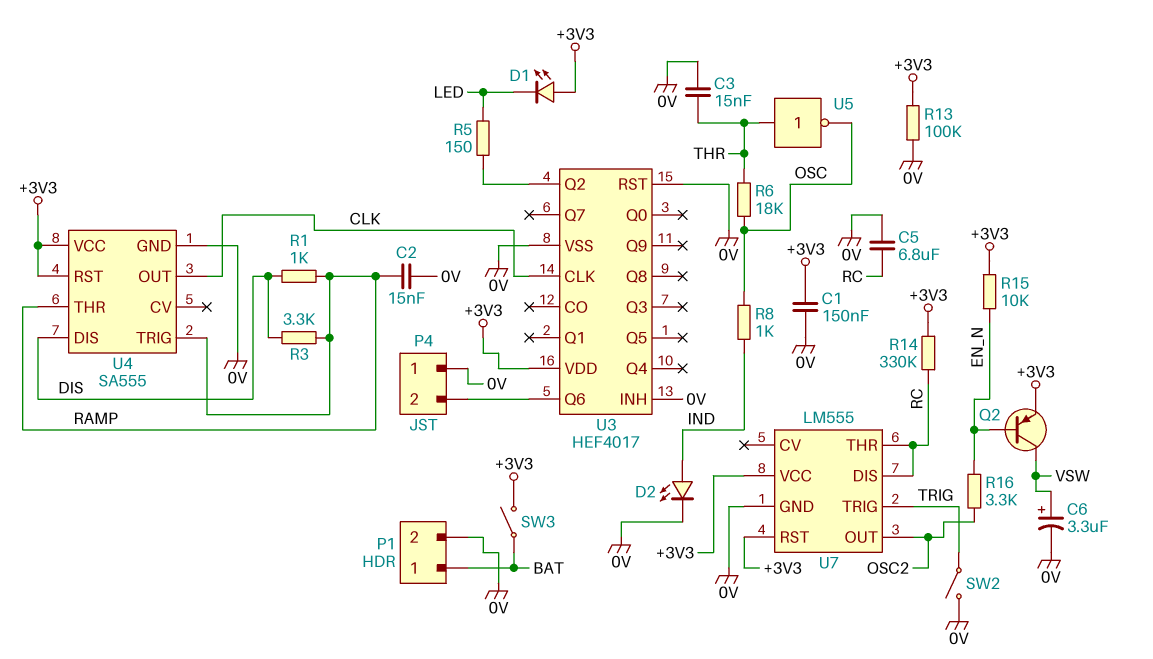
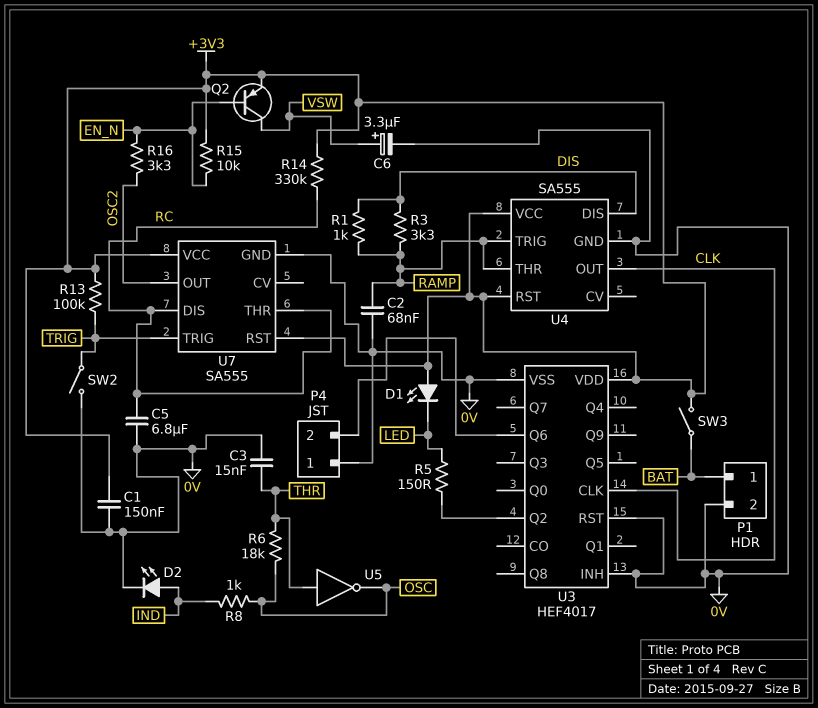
C2: 15nF (0V, RAMP) -> 68nF (0V, RAMP)
R13: 100k (+3V3, 0V) -> 100k (+3V3, TRIG)
U7: LM555 -> SA555

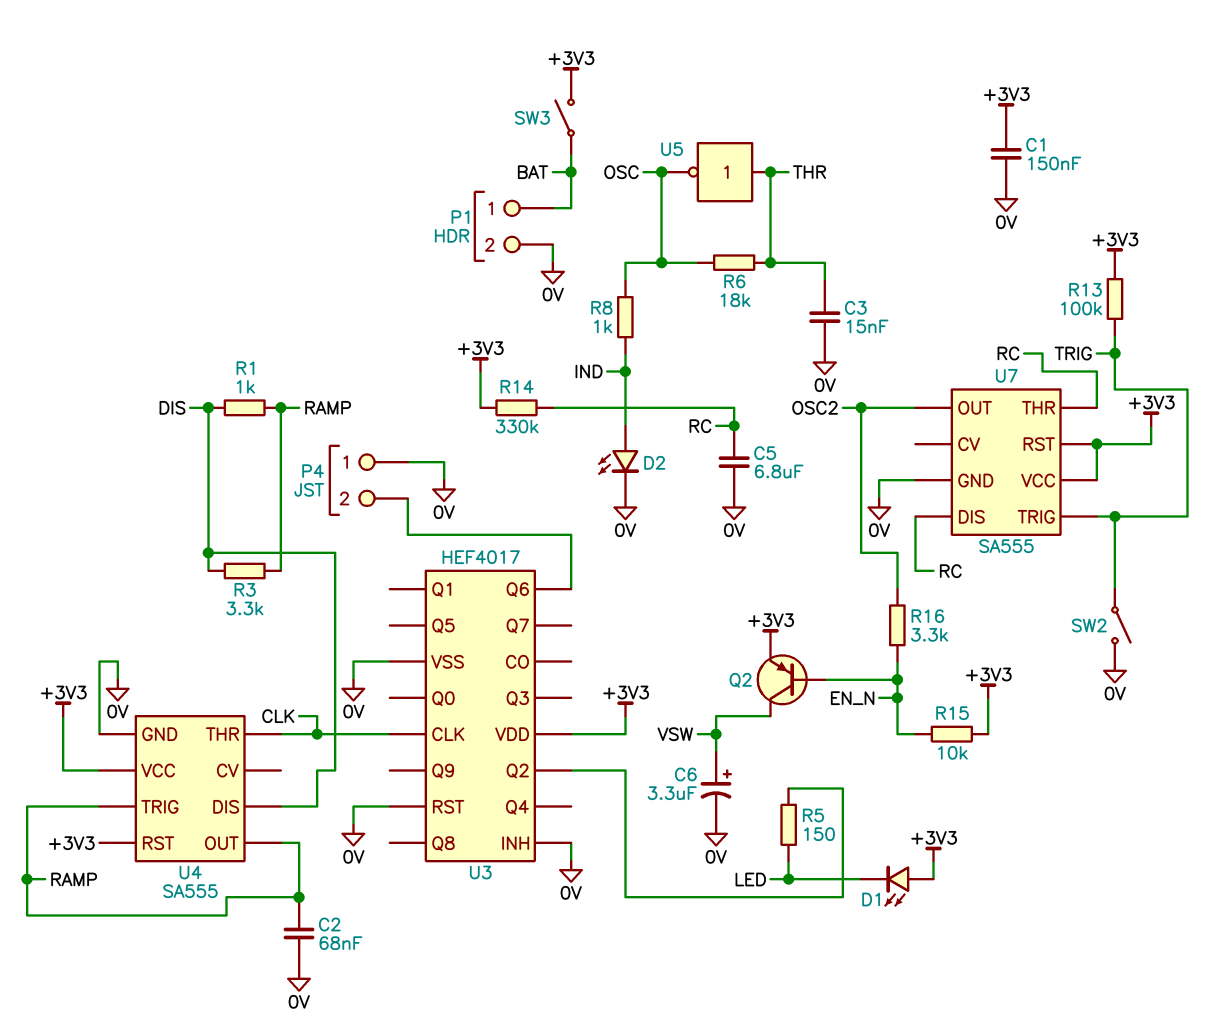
U4 pin OUT: CLK -> RAMP
U4 pin THR: RAMP -> CLK

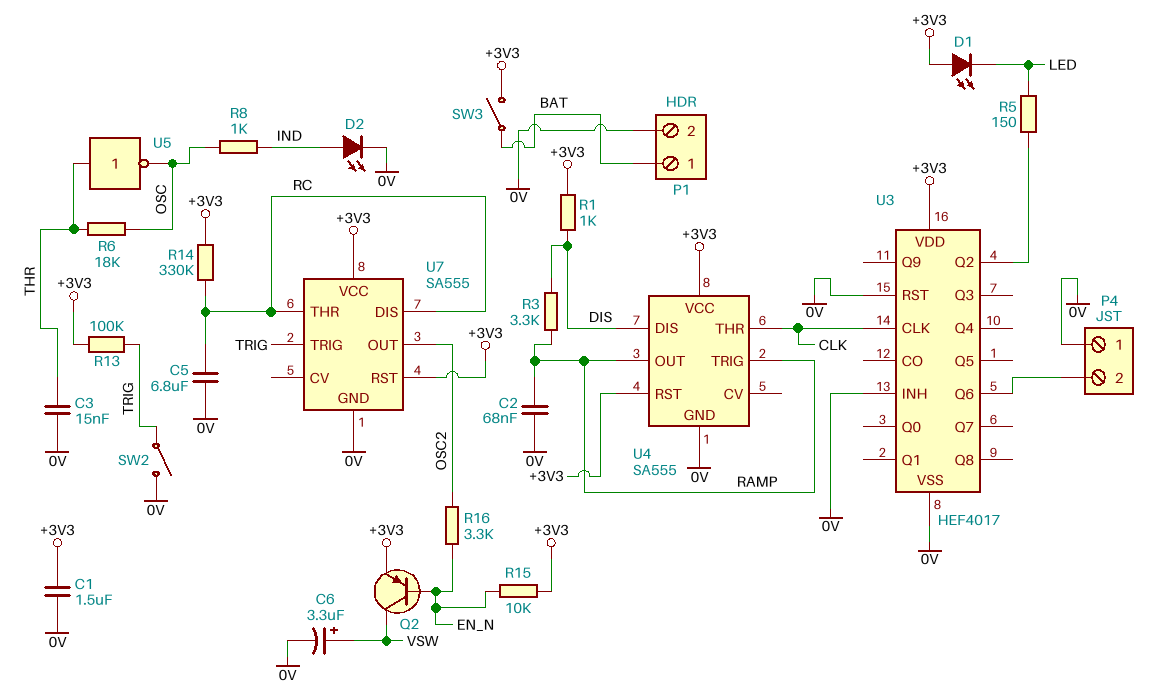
C1: 150nF (+3V3, 0V) -> 1.5uF (+3V3, 0V)
R1: 1k (DIS, RAMP) -> 1k (+3V3, DIS)

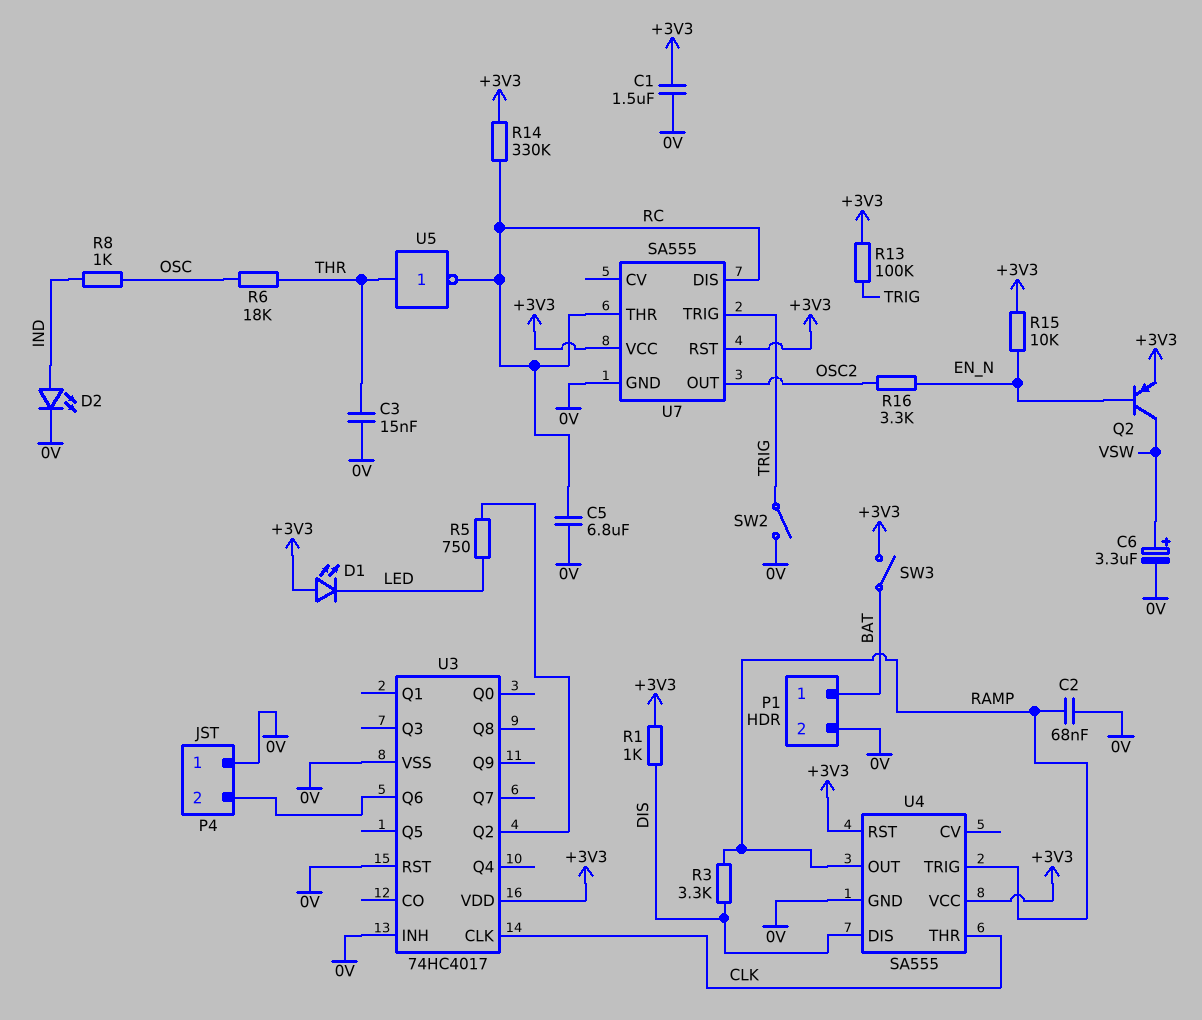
R5: 150 (LED, U3/Q2) -> 750 (LED, U3/Q2)
U3: HEF4017 -> 74HC4017
U5: NOT (in THR, out OSC) -> NOT (in THR, out RC)

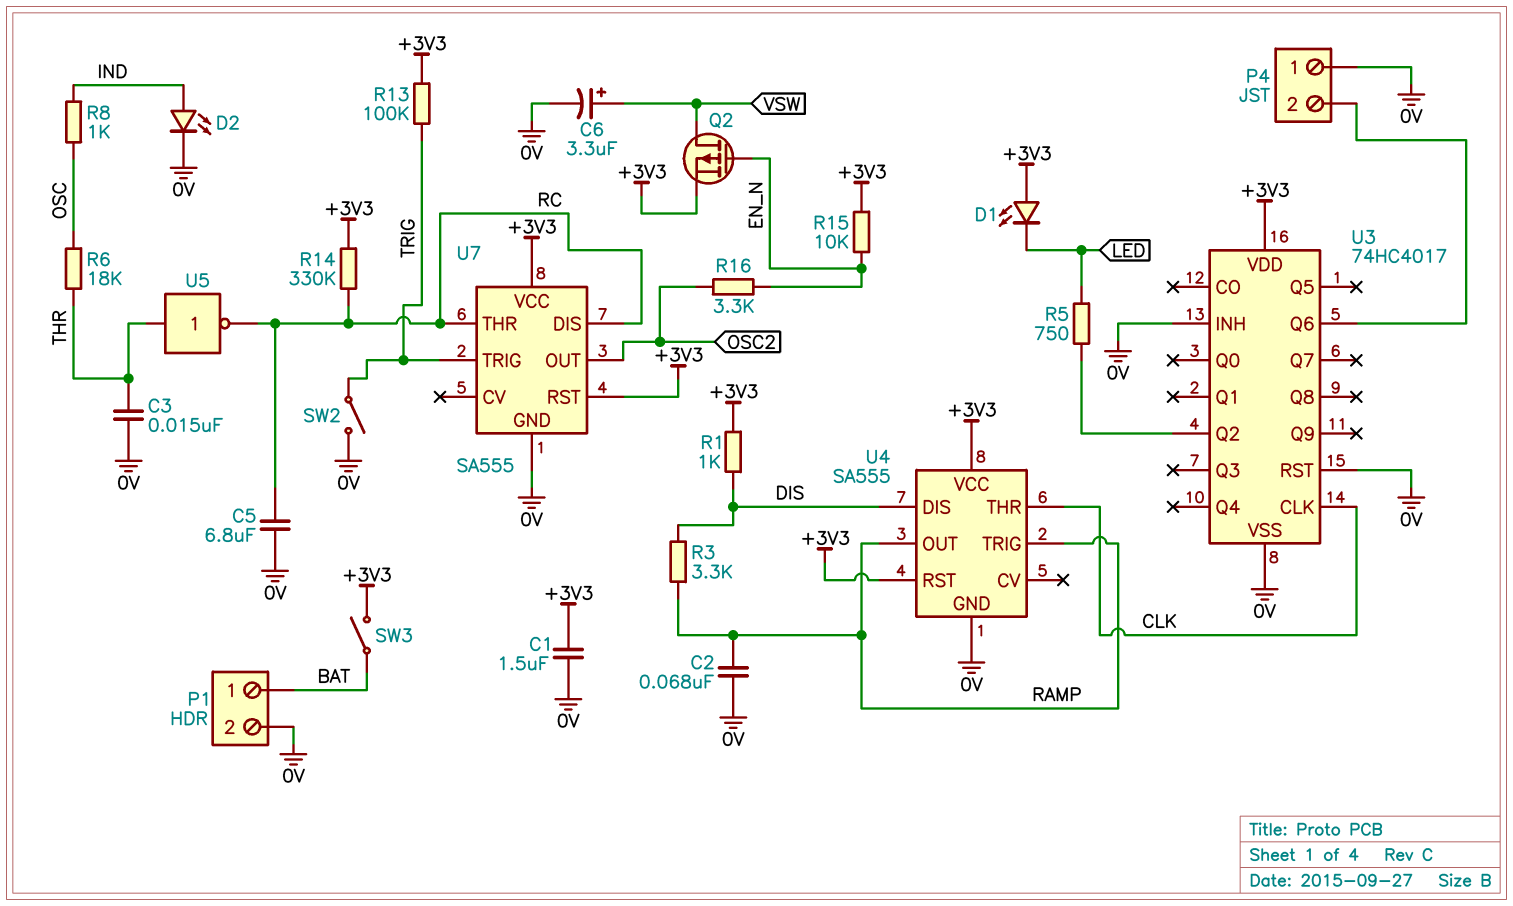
Q2: PNP (B EN_N, C VSW, E +3V3) -> PMOS (G EN_N, D VSW, S +3V3)

